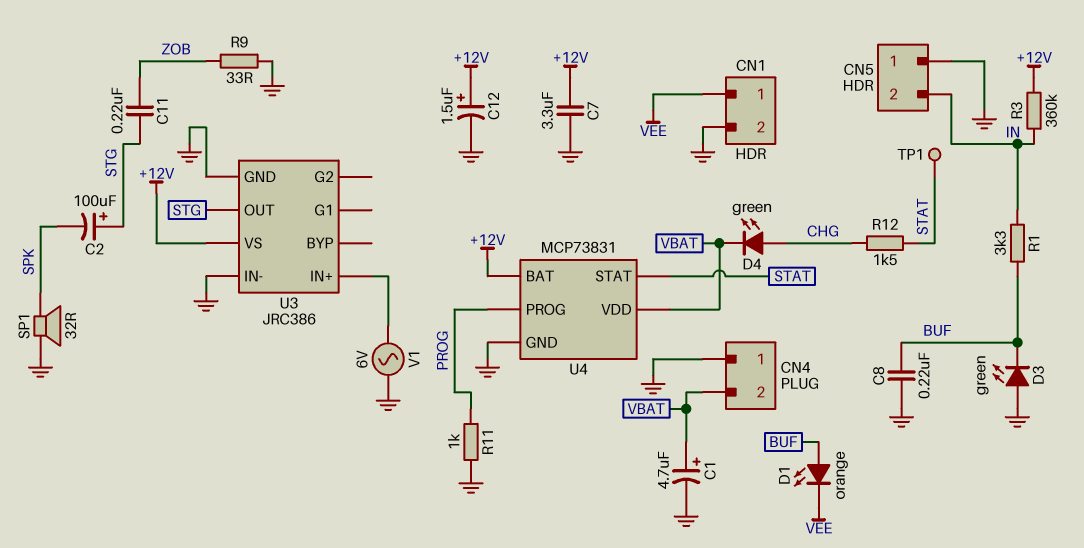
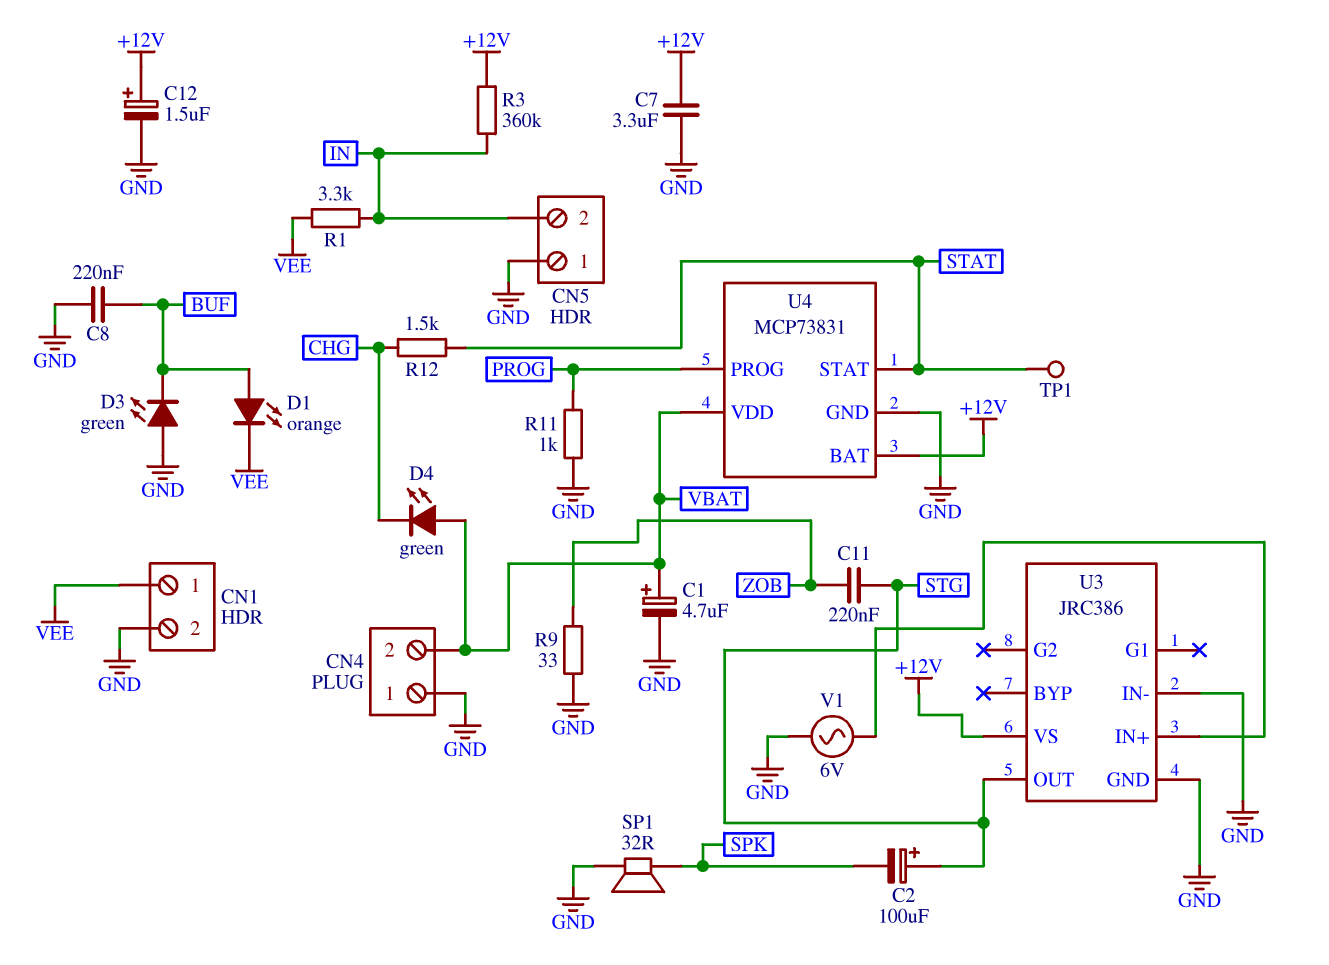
D4: LED green (A CHG, K VBAT) -> LED green (A VBAT, K CHG)
R1: 3.3k (BUF, IN) -> 3.3k (IN, VEE)

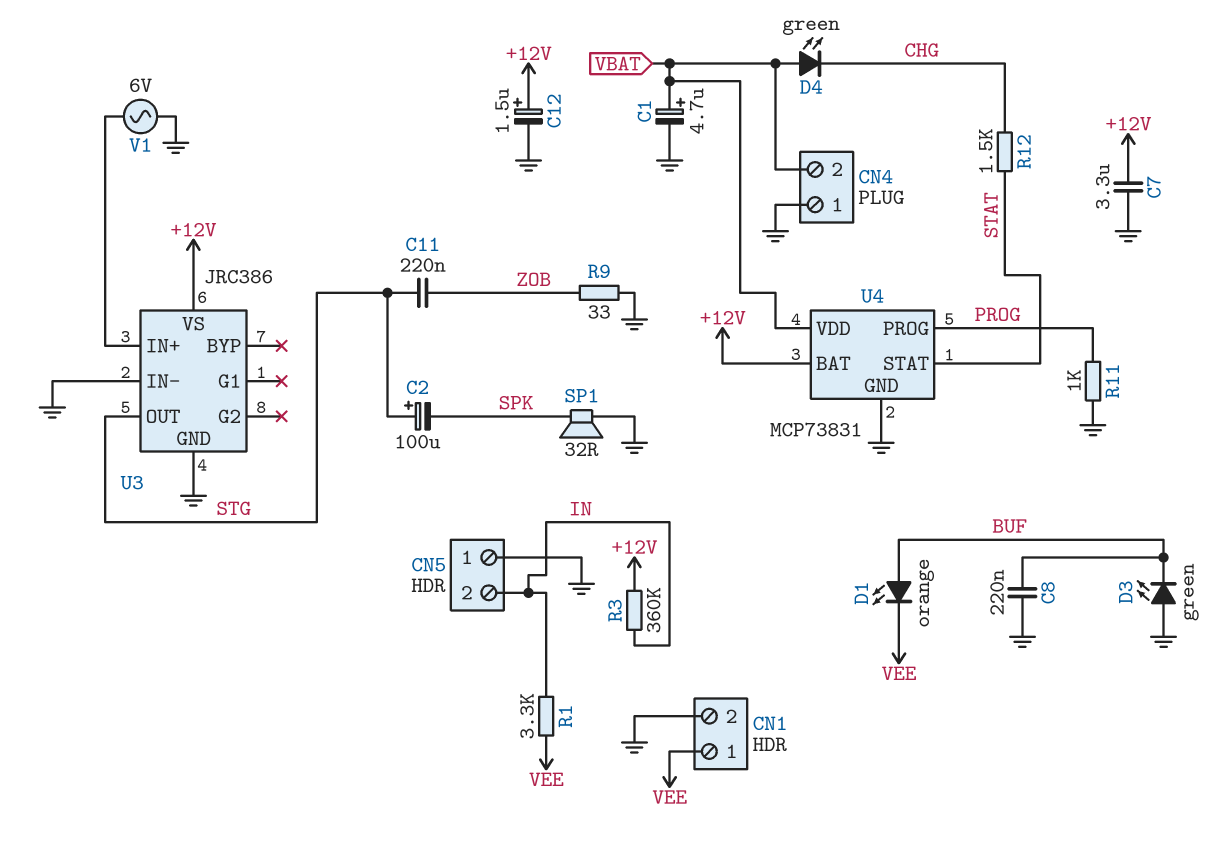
TP1: test point (STAT) -> none

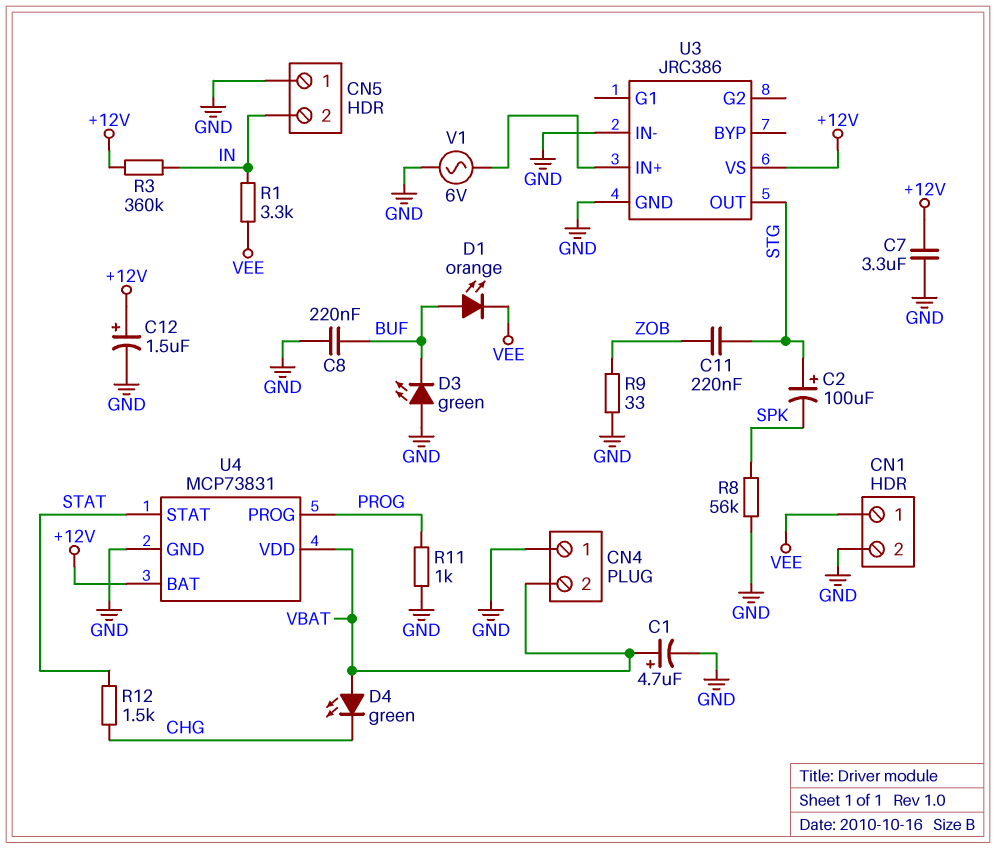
R8: none -> 56k (GND, SPK)
SP1: speaker 32R (GND, SPK) -> none

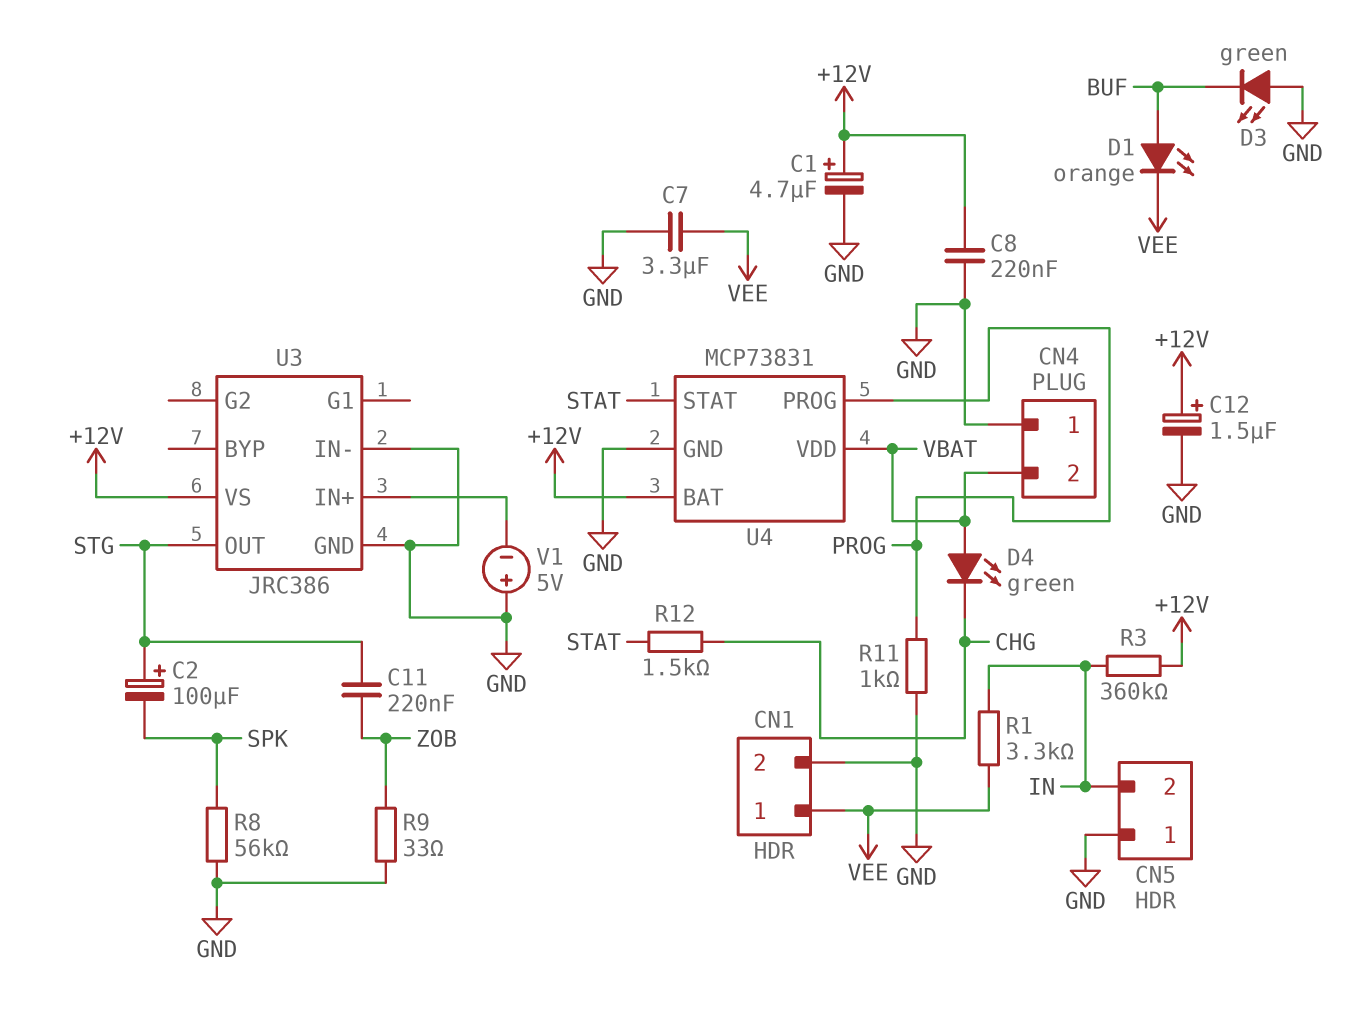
C1: 4.7uF (plus VBAT, minus GND) -> 4.7uF (plus +12V, minus GND)
C7: 3.3uF (+12V, GND) -> 3.3uF (GND, VEE)
C8: 220nF (BUF, GND) -> 220nF (+12V, GND)
V1: AC 6V (GND, U3/IN+) -> 5V (plus GND, minus U3/IN+)

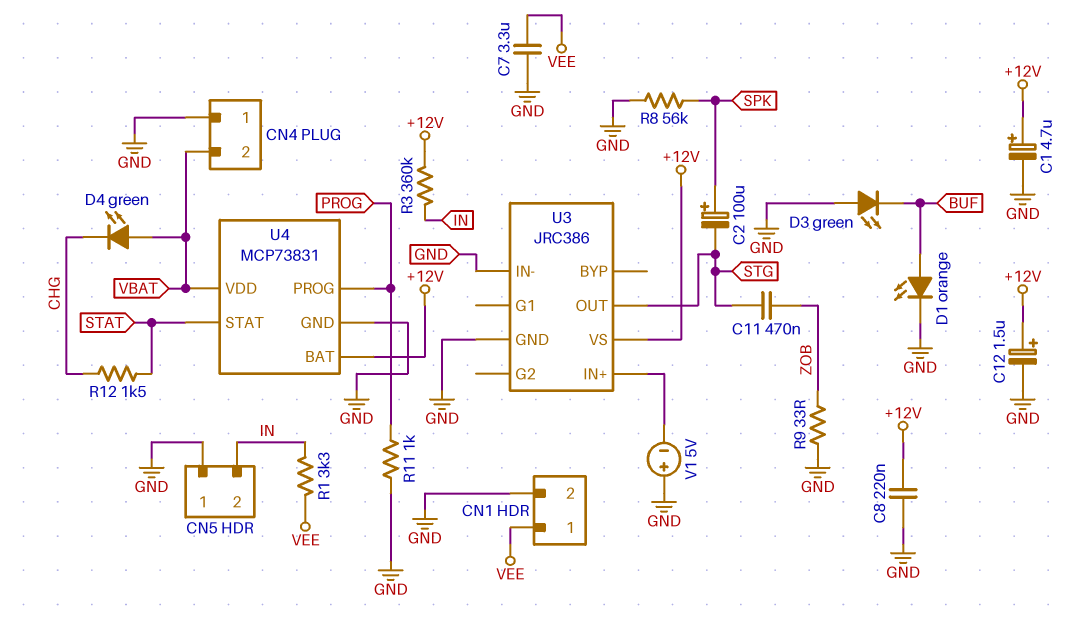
C2: 100uF (plus STG, minus SPK) -> 100uF (plus SPK, minus STG)
C11: 220nF (STG, ZOB) -> 470nF (STG, ZOB)
D1: LED orange (A BUF, K VEE) -> LED orange (A BUF, K GND)

